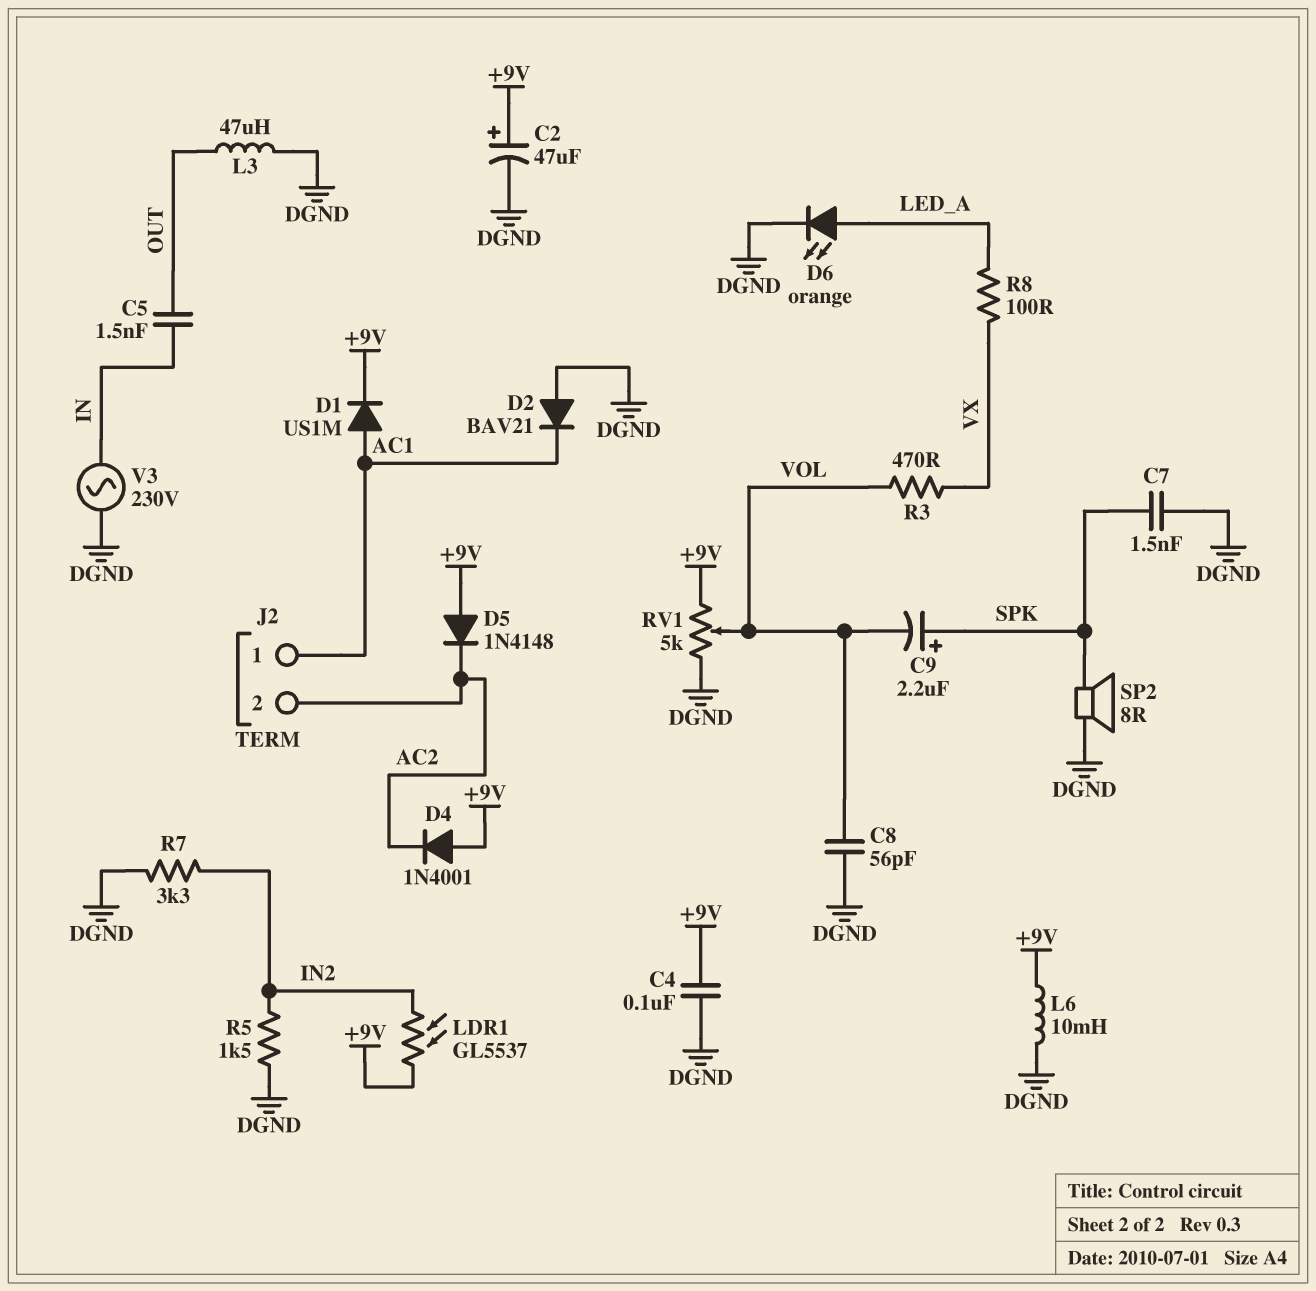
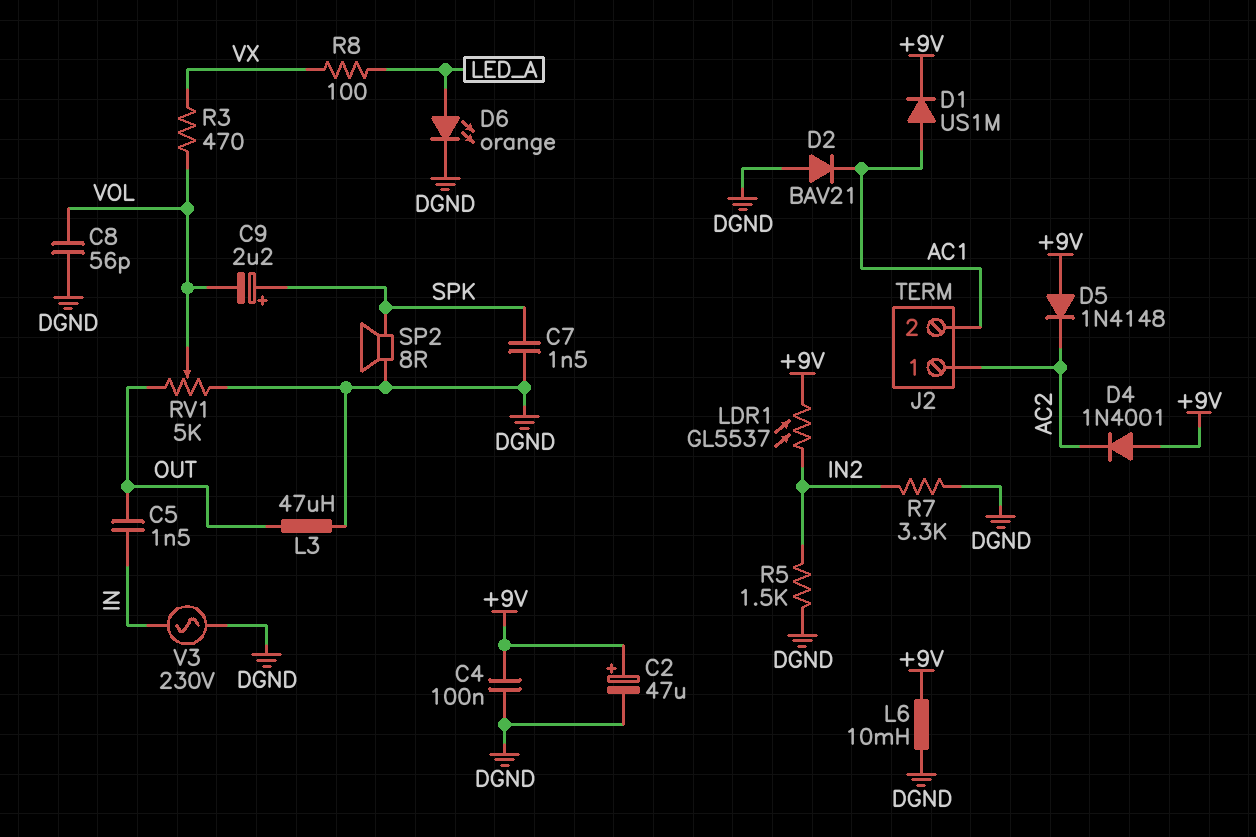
J2 pin 1: AC1 -> AC2
J2 pin 2: AC2 -> AC1
RV1: 5k (+9V, DGND, wiper VOL) -> 5k (DGND, OUT, wiper VOL)

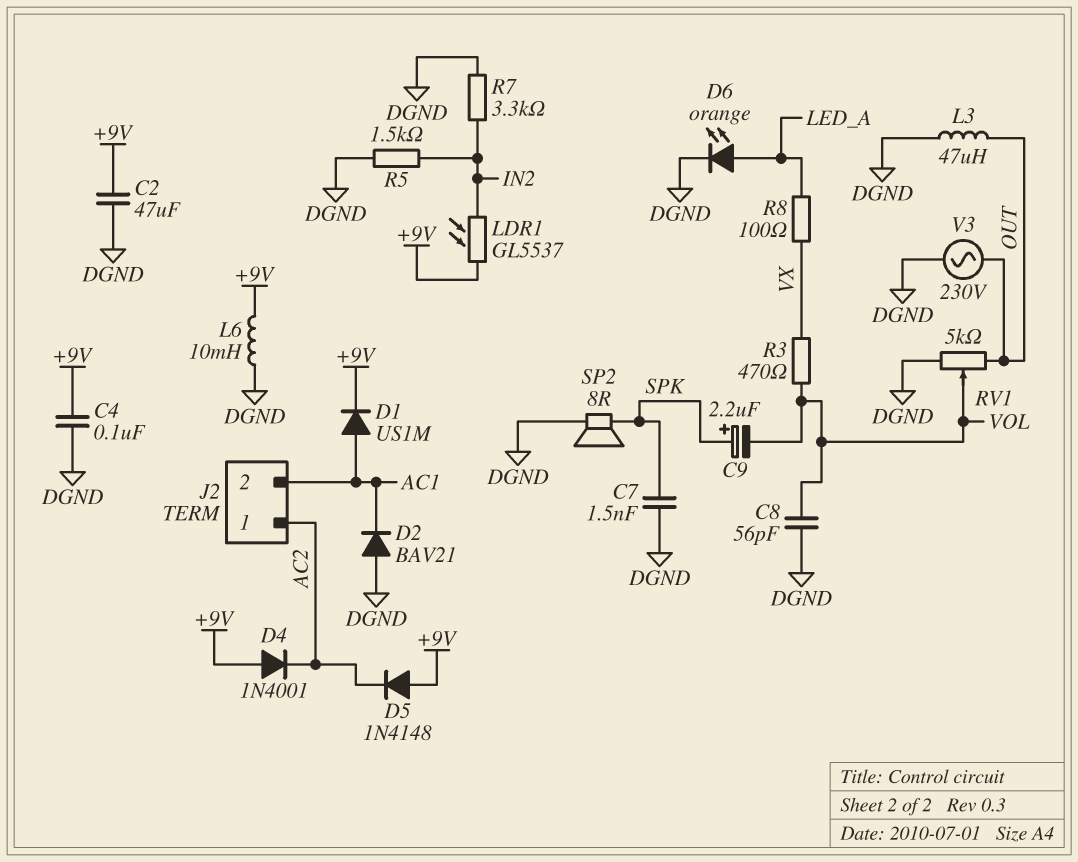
C2: 47uF (plus +9V, minus DGND) -> 47uF (+9V, DGND)
C5: 1.5nF (IN, OUT) -> none
V3: AC 230V (DGND, IN) -> AC 230V (DGND, OUT)

